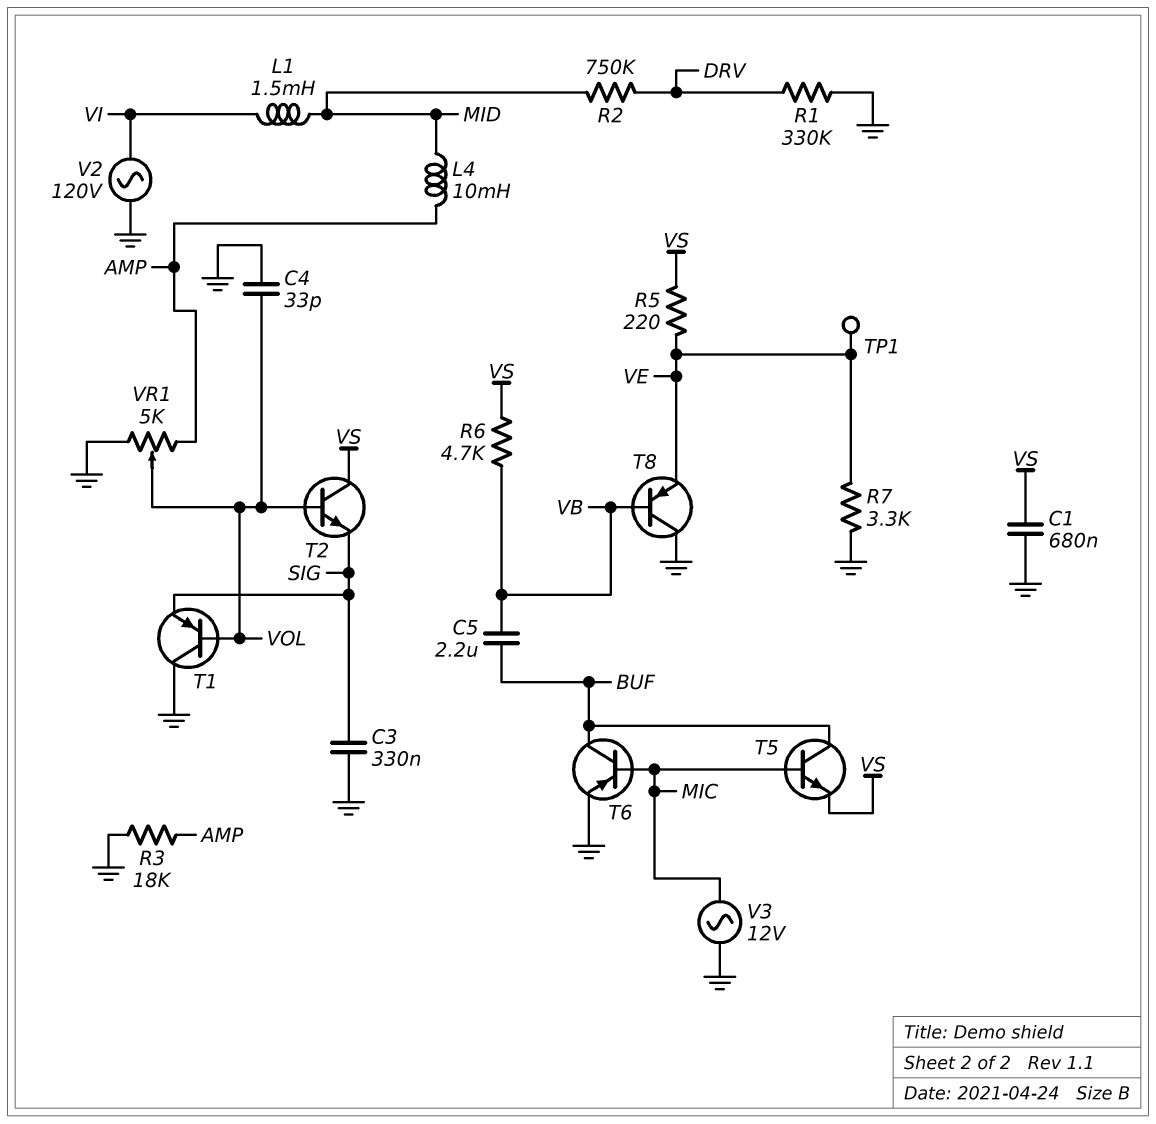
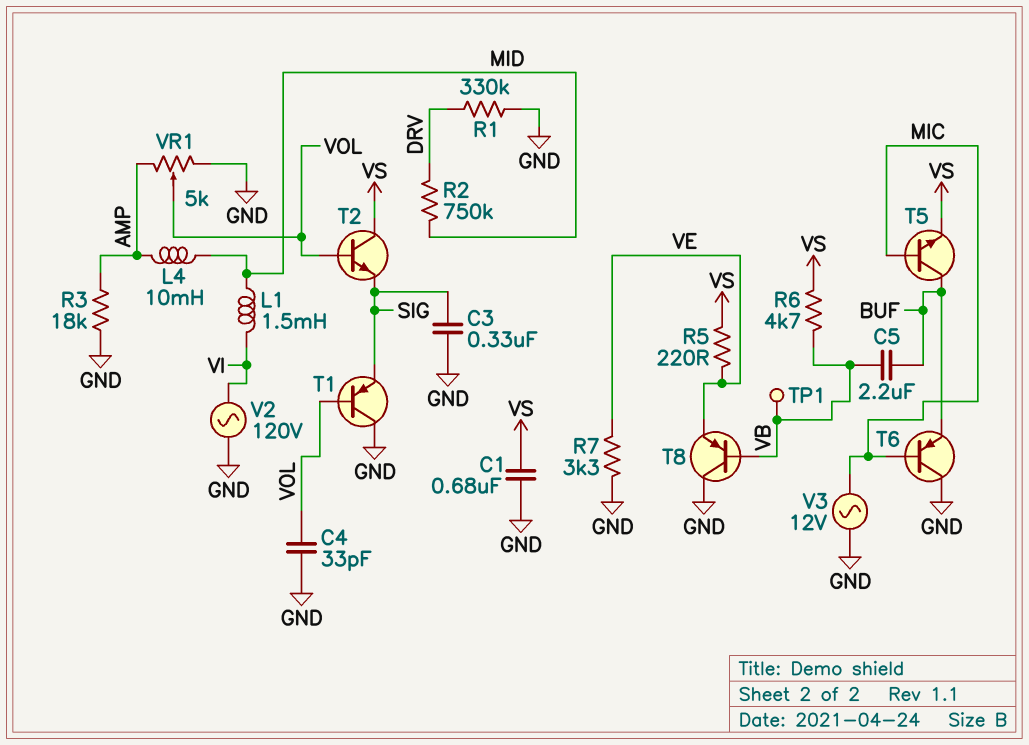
T6: PNP (B MIC, C BUF, E GND) -> PNP (B MIC, C GND, E BUF)
TP1: test point (VE) -> test point (VB)

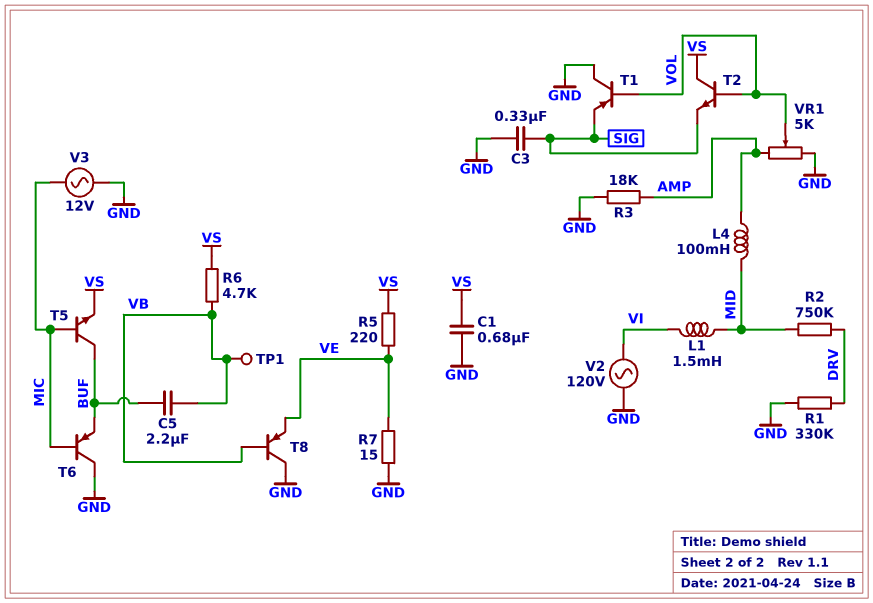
C4: 33pF (GND, VOL) -> none
L4: 10mH (AMP, MID) -> 100mH (AMP, MID)
R7: 3.3k (GND, VE) -> 15 (GND, VE)

